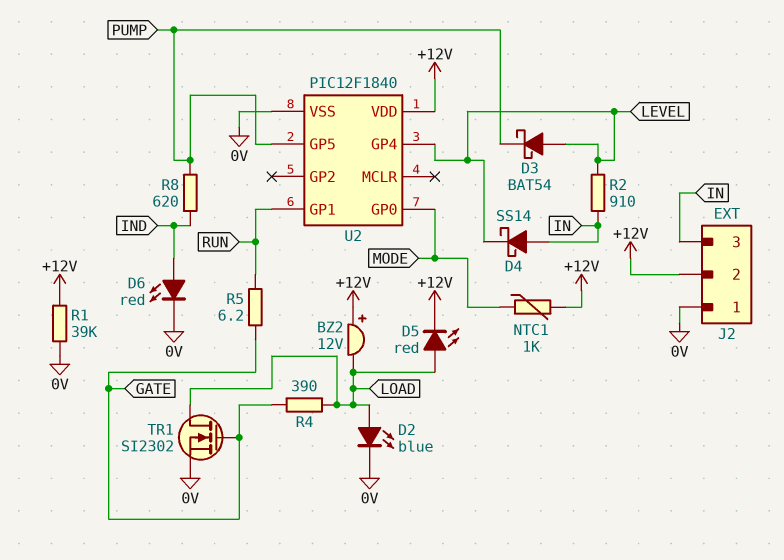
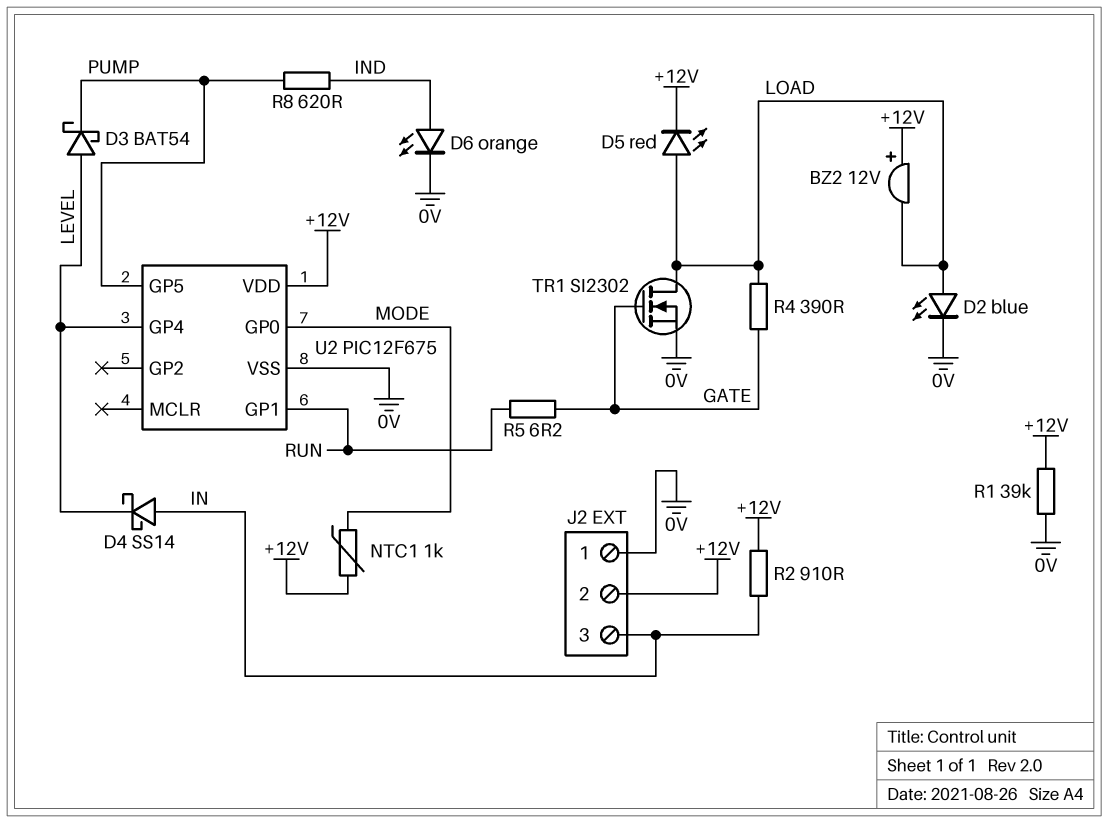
D6: LED red (A IND, K 0V) -> LED orange (A IND, K 0V)
R2: 910 (IN, LEVEL) -> 910 (+12V, IN)
U2: PIC12F1840 -> PIC12F675

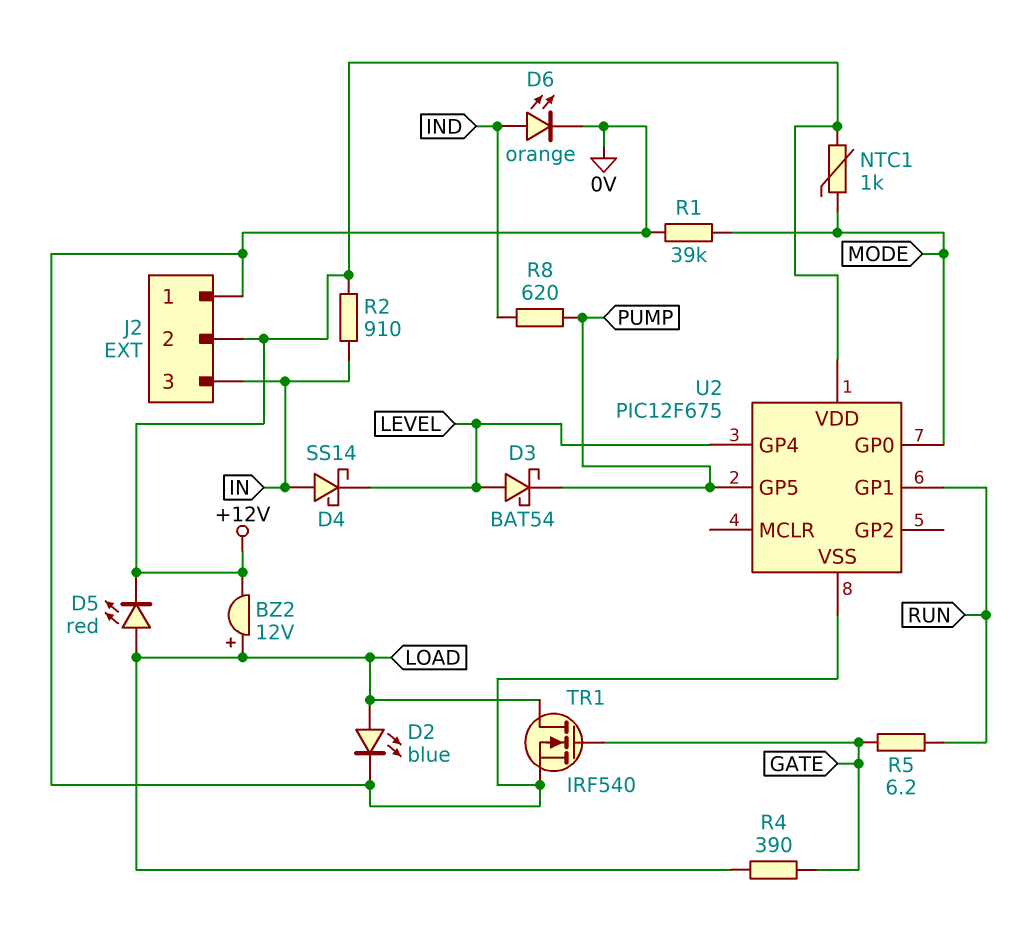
BZ2: buzzer 12V (plus +12V, minus LOAD) -> buzzer 12V (plus LOAD, minus +12V)
R1: 39k (+12V, 0V) -> 39k (0V, MODE)
TR1: NMOS SI2302 (G GATE, D LOAD, S 0V) -> NMOS IRF540 (G GATE, D LOAD, S 0V)

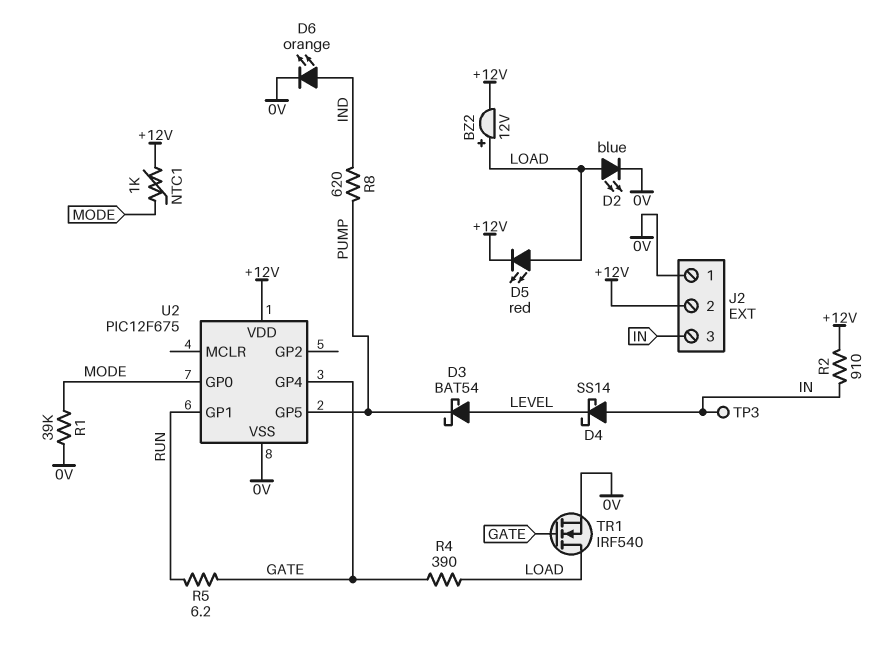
TP3: none -> test point (IN)
U2 pin GP4: LEVEL -> GATE

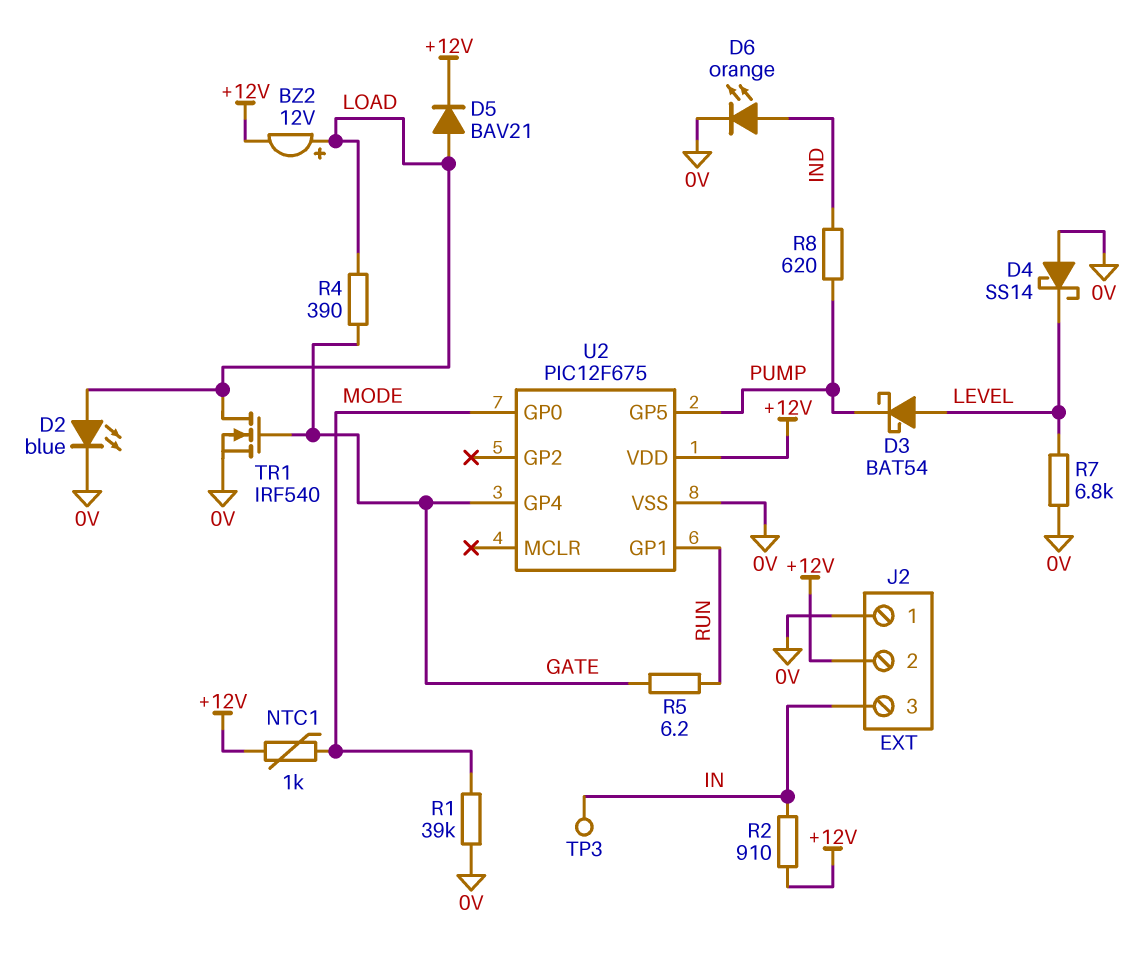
D4: schottky SS14 (A IN, K LEVEL) -> schottky SS14 (A 0V, K LEVEL)
D5: LED red (A LOAD, K +12V) -> diode BAV21 (A LOAD, K +12V)
R7: none -> 6.8k (0V, LEVEL)

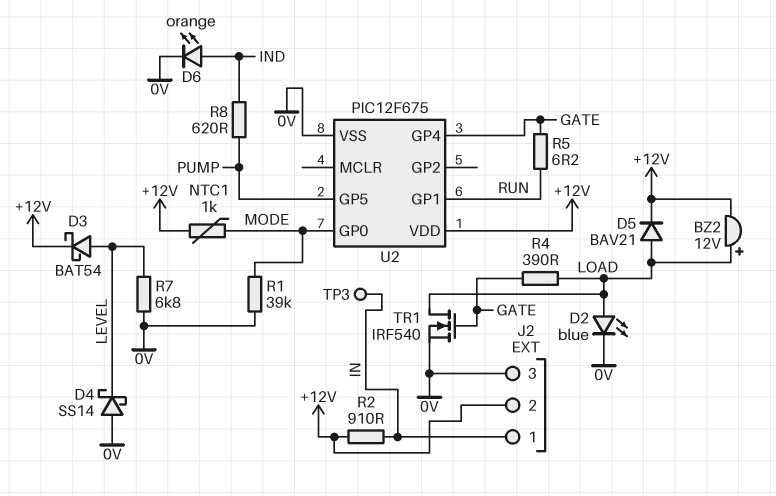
D3: schottky BAT54 (A LEVEL, K PUMP) -> schottky BAT54 (A LEVEL, K +12V)
J2 pin 1: 0V -> IN
J2 pin 3: IN -> 0V

